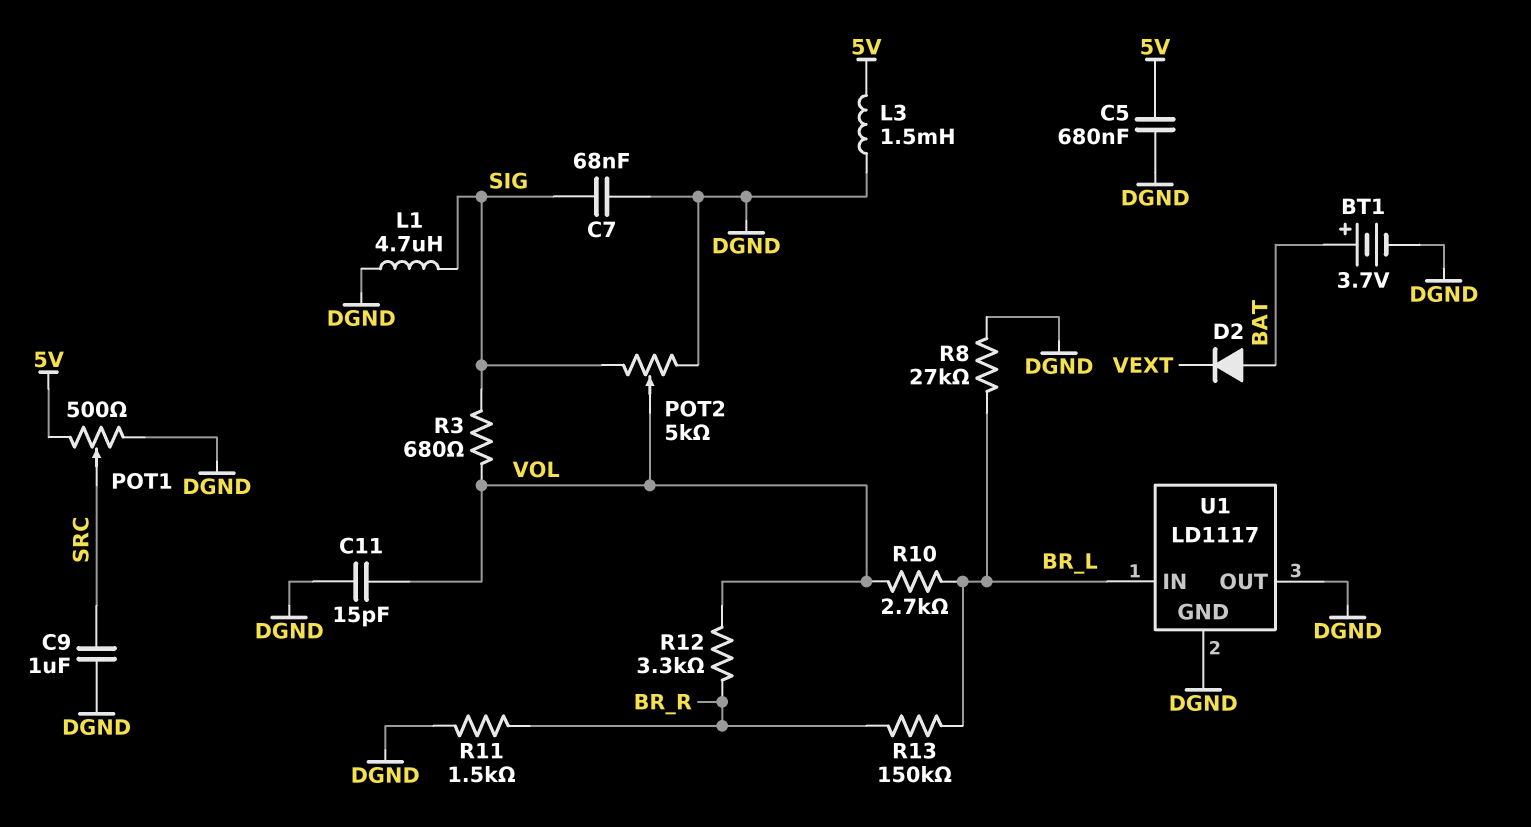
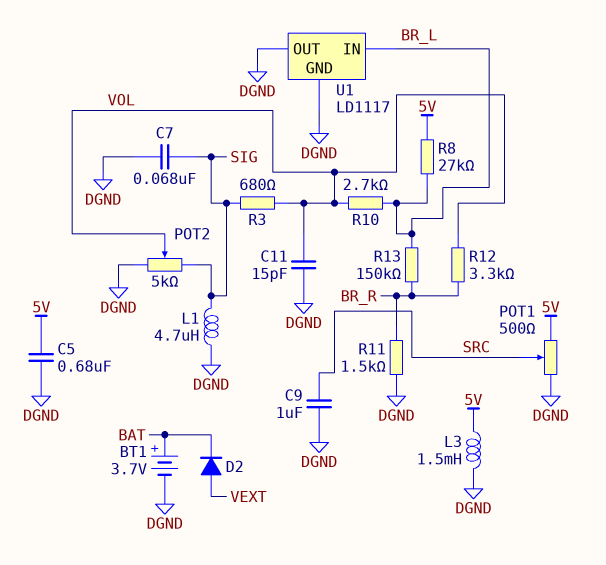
D2: diode (A BAT, K VEXT) -> diode (A VEXT, K BAT)
R8: 27k (BR_L, DGND) -> 27k (5V, BR_L)

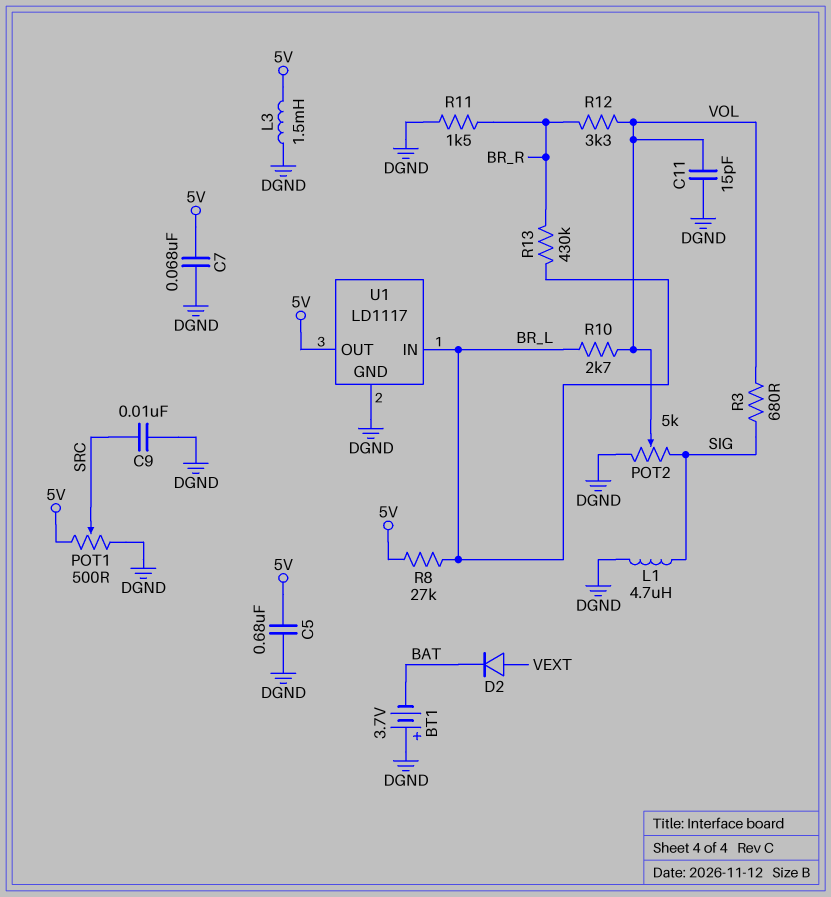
BT1: 3.7V (plus BAT, minus DGND) -> 3.7V (plus DGND, minus BAT)
C7: 68nF (DGND, SIG) -> 68nF (5V, DGND)
C9: 1uF (DGND, SRC) -> 10nF (DGND, SRC)
R13: 150k (BR_L, BR_R) -> 430k (BR_L, BR_R)
U1 pin OUT: DGND -> 5V

